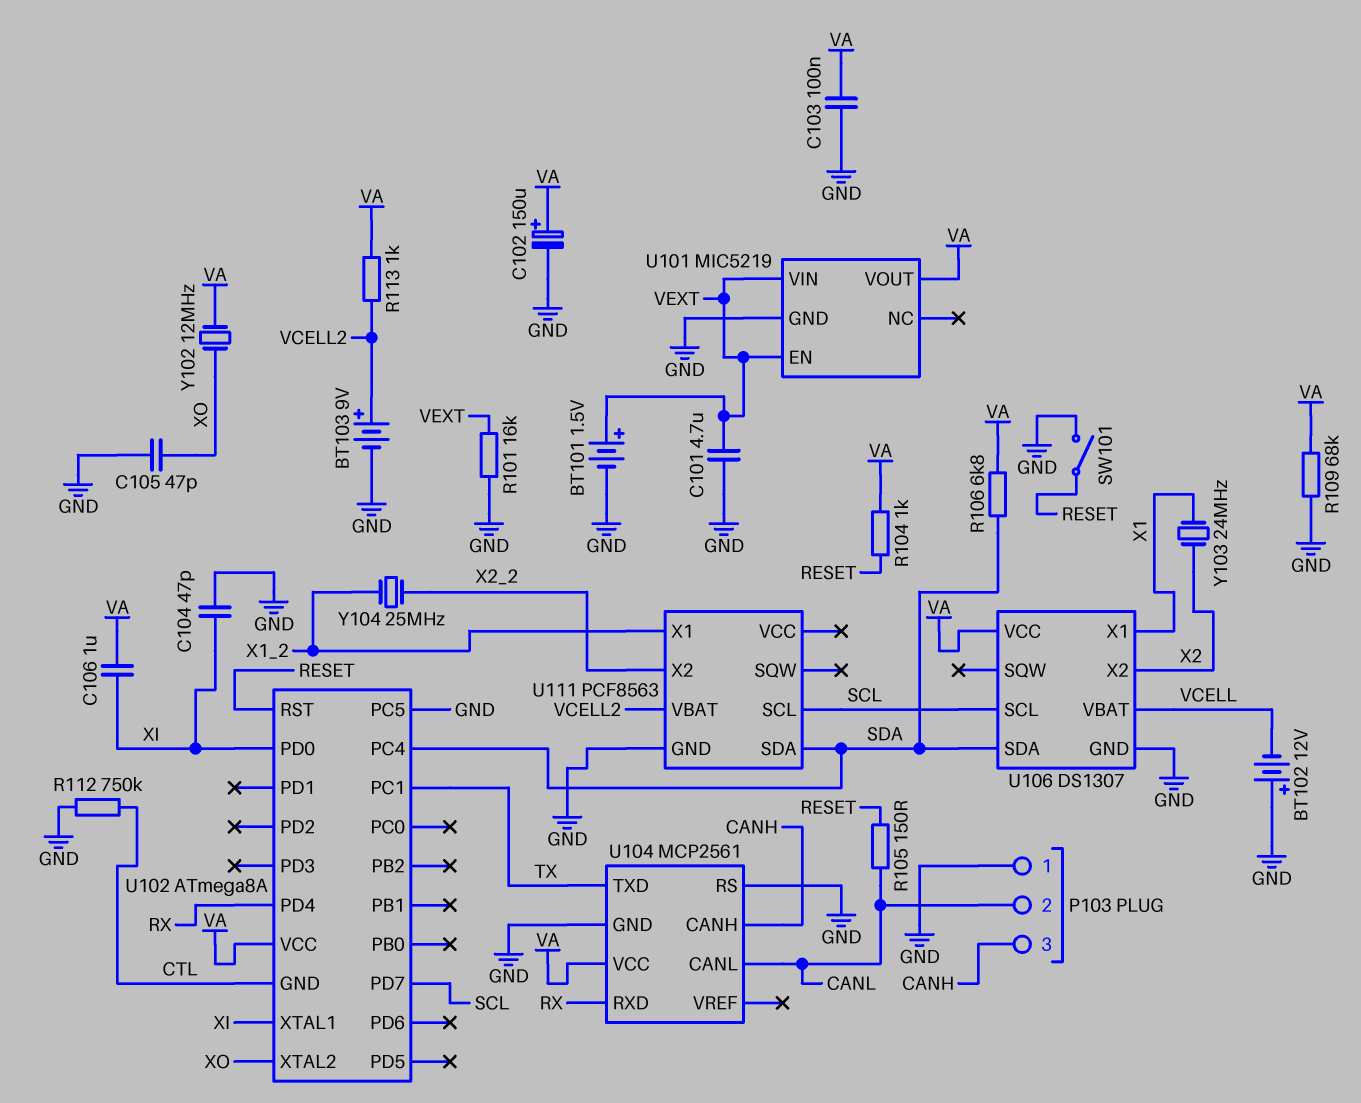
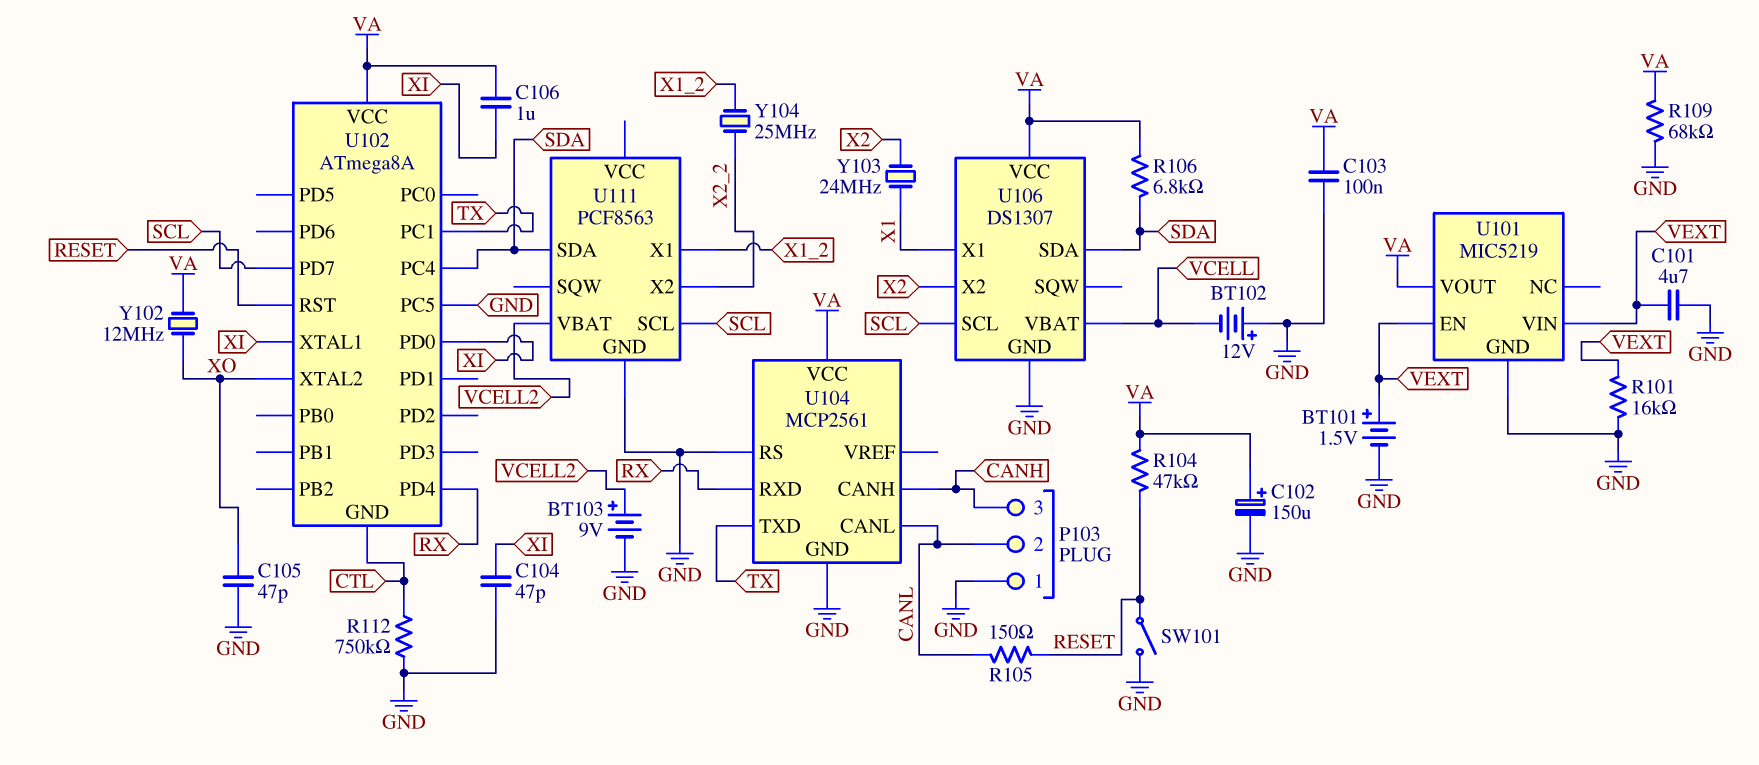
R104: 1k (RESET, VA) -> 47k (RESET, VA)
R113: 1k (VA, VCELL2) -> none

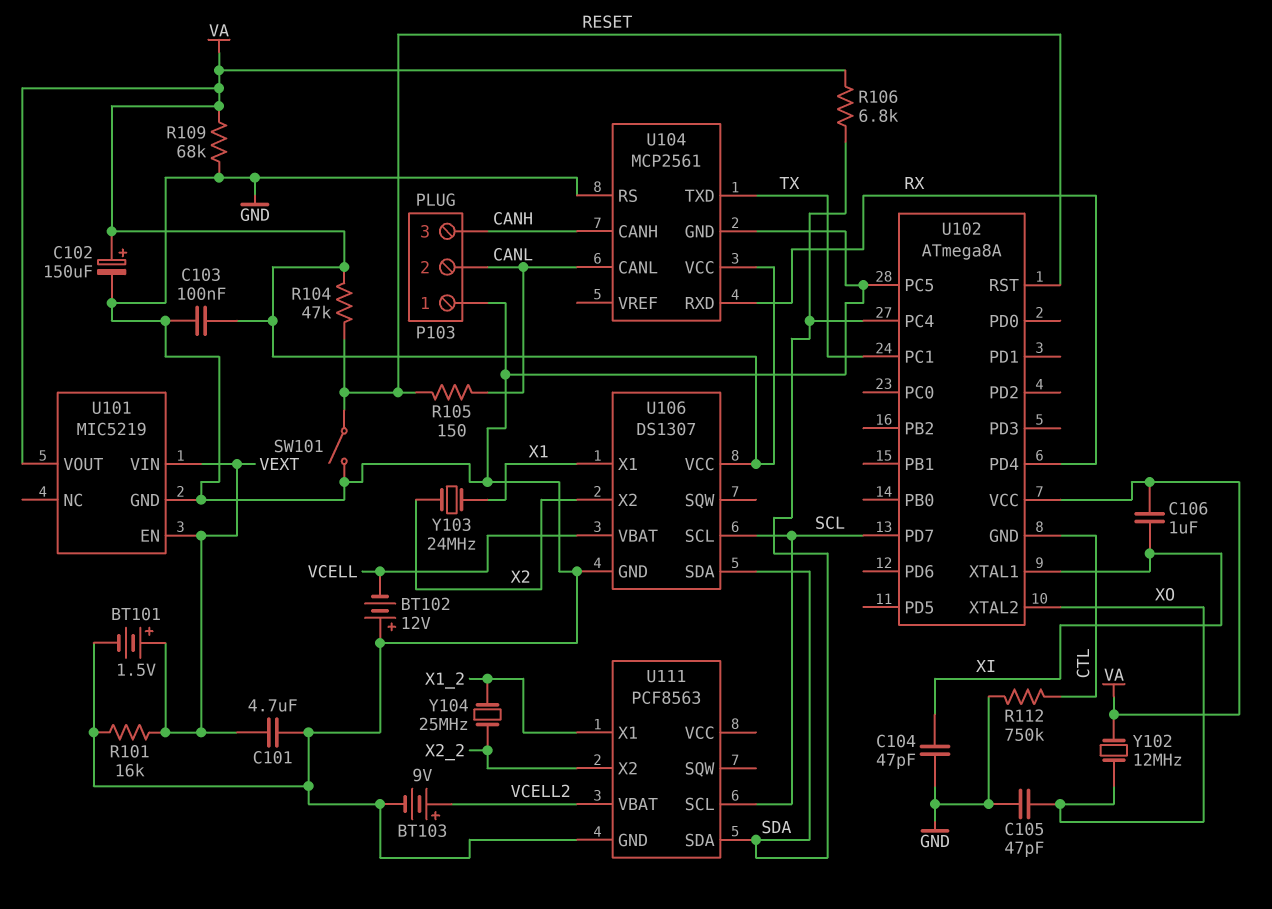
U102 pin PD0: XI -> none

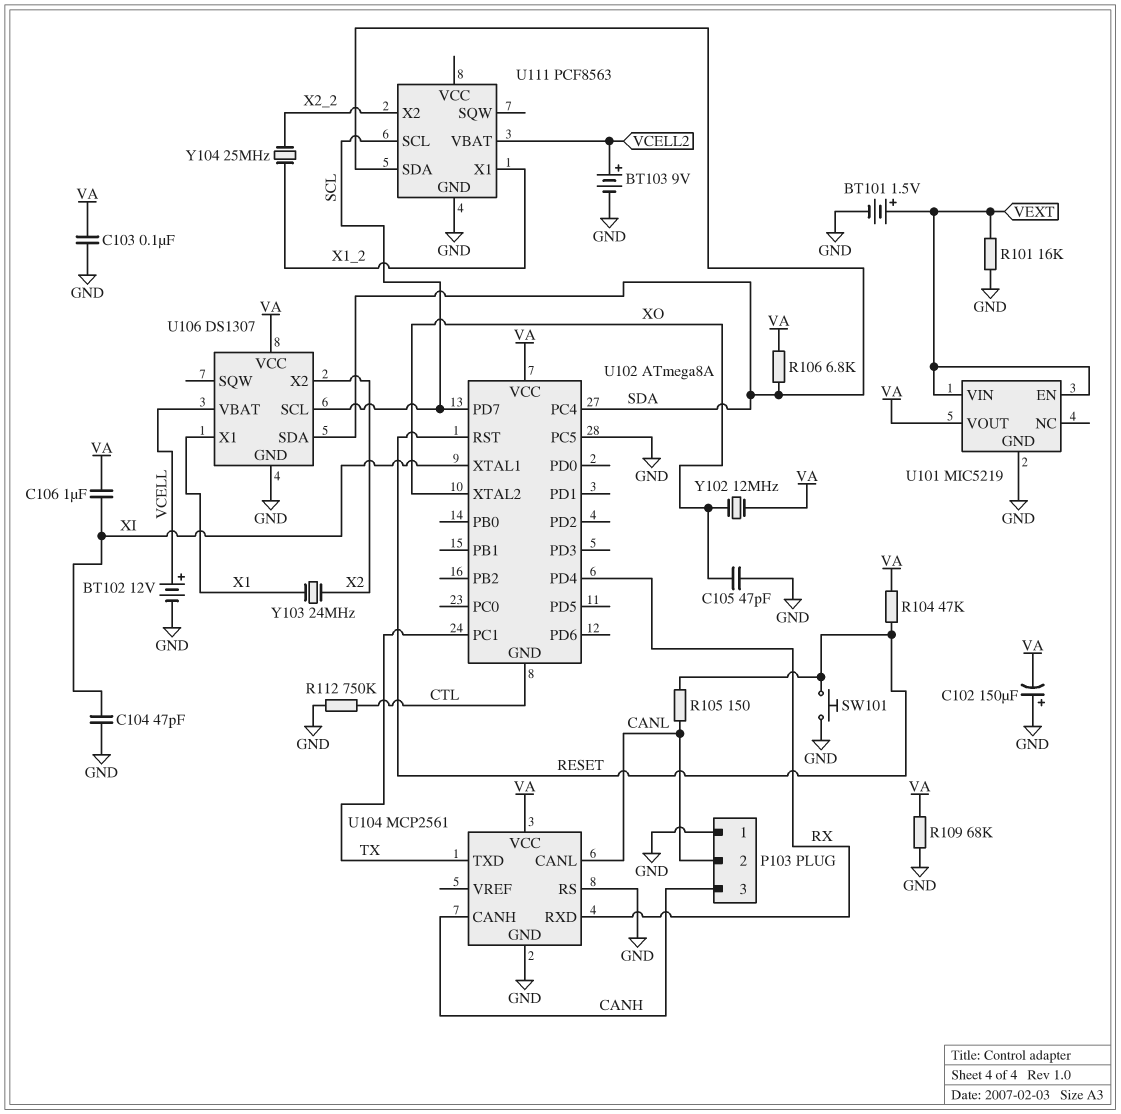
BT102: 12V (plus GND, minus VCELL) -> 12V (plus VCELL, minus GND)
C101: 4.7uF (GND, VEXT) -> none
C102: 150uF (plus VA, minus GND) -> 150uF (plus GND, minus VA)
SW101: switch (GND, RESET) -> button (GND, RESET)

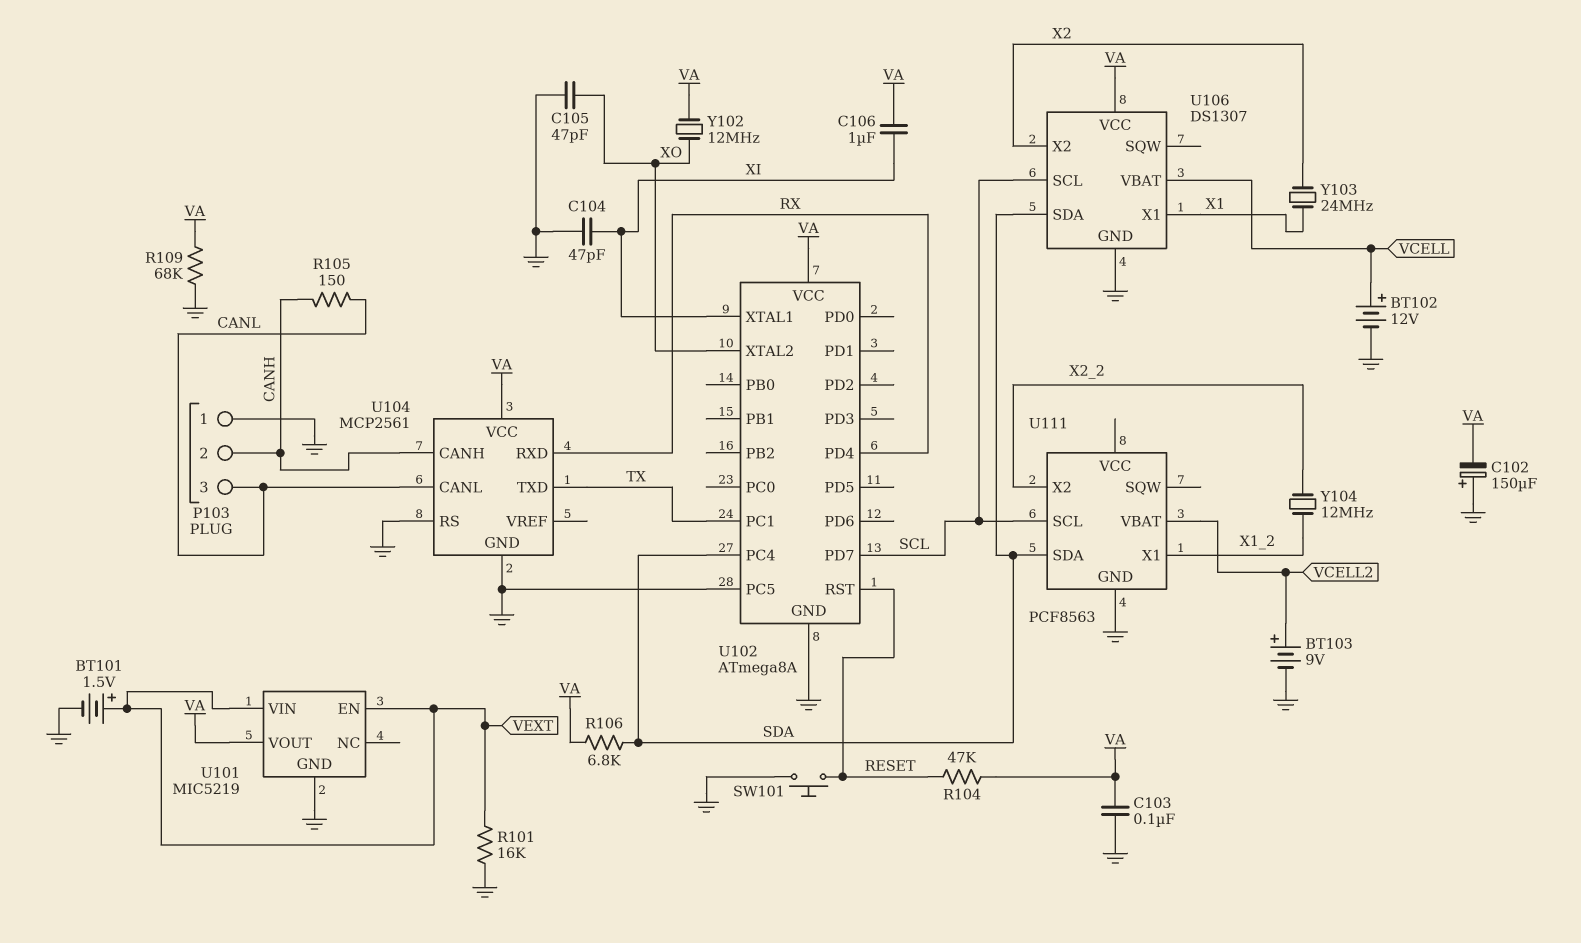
P103 pin 2: CANL -> CANH
P103 pin 3: CANH -> CANL
R105: 150 (CANL, RESET) -> 150 (CANH, CANL)
R112: 750k (CTL, GND) -> none
U102 pin GND: CTL -> GND
Y104: 25MHz (X1_2, X2_2) -> 12MHz (X1_2, X2_2)

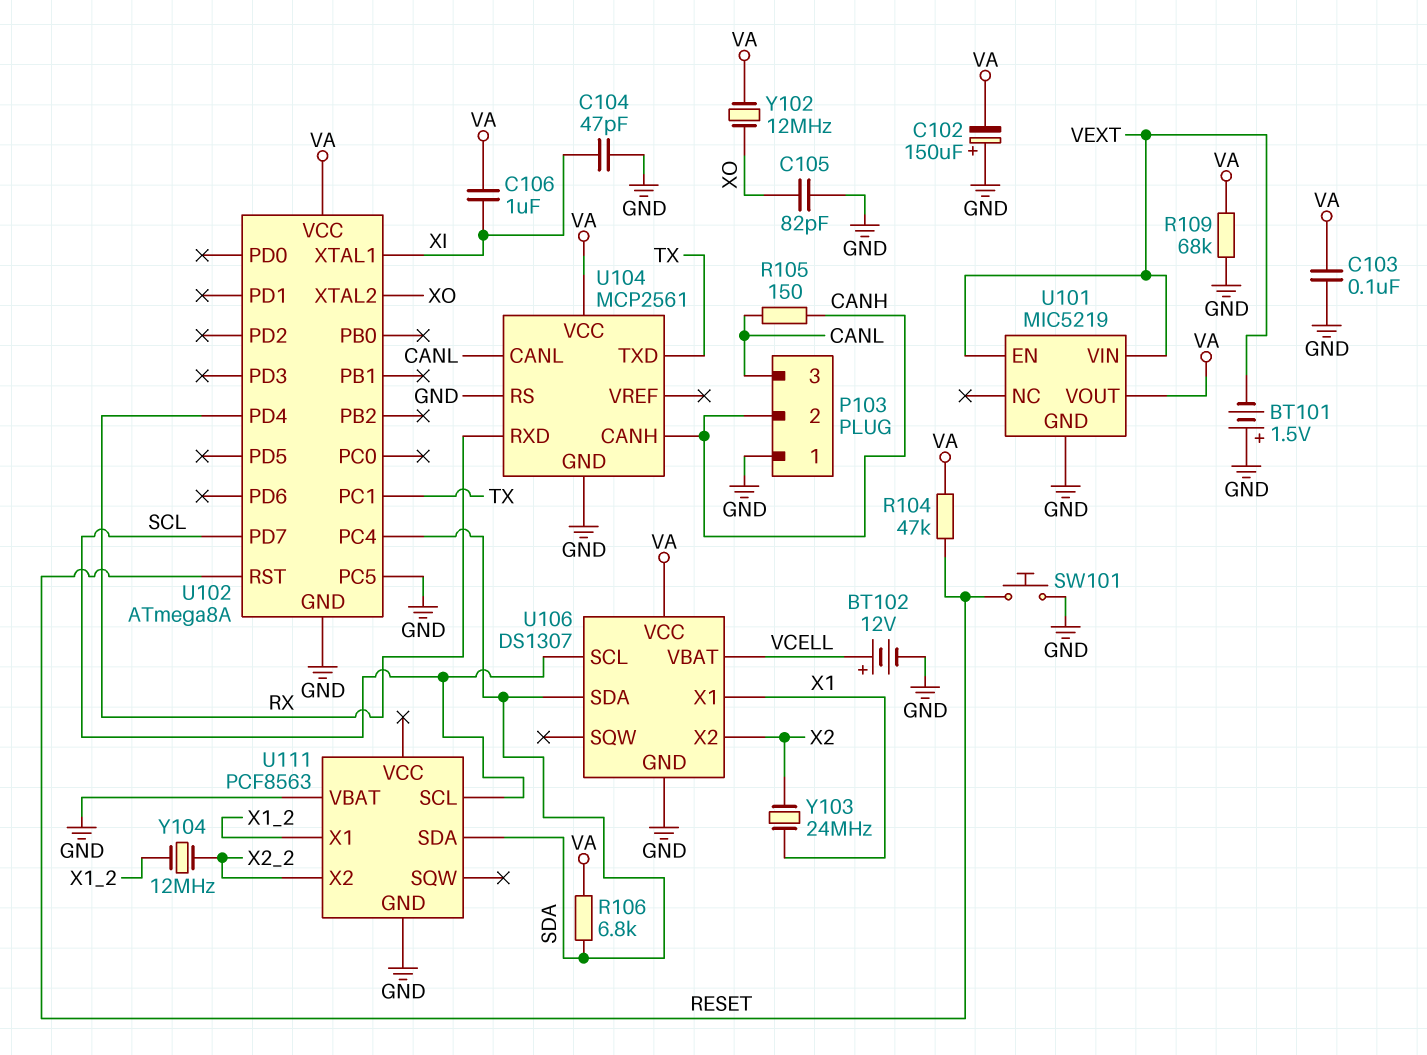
BT101: 1.5V (plus VEXT, minus GND) -> 1.5V (plus GND, minus VEXT)
BT103: 9V (plus VCELL2, minus GND) -> none
C105: 47pF (GND, XO) -> 82pF (GND, XO)
R101: 16k (GND, VEXT) -> none
U111 pin VBAT: VCELL2 -> GND

